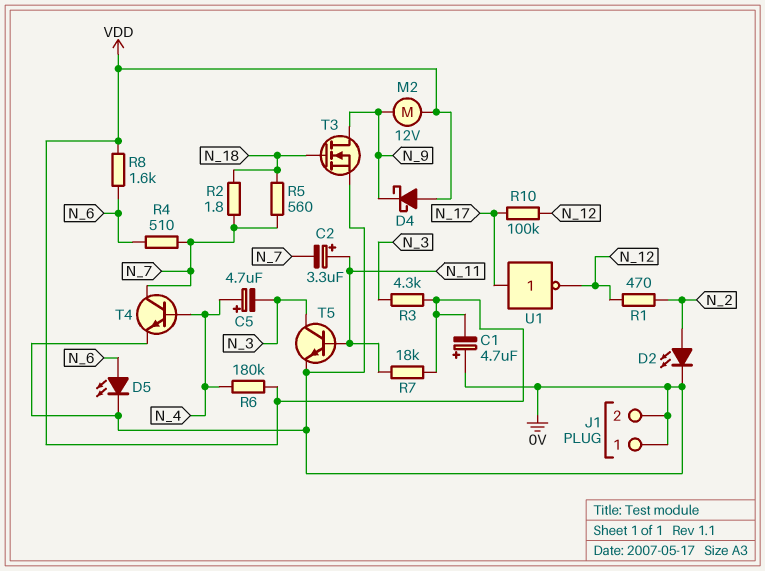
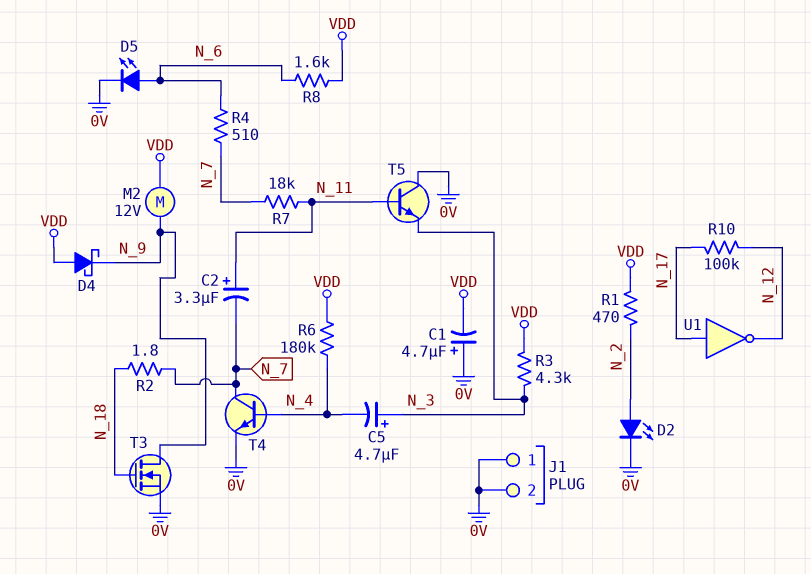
C5: 4.7uF (plus N_4, minus N_3) -> 4.7uF (plus N_3, minus N_4)
R1: 470 (N_2, N_12) -> 470 (N_2, VDD)
R5: 560 (N_7, N_18) -> none
R7: 18k (N_11, VDD) -> 18k (N_7, N_11)
T5: NPN (B N_11, C N_3, E 0V) -> NPN (B N_11, C 0V, E N_3)

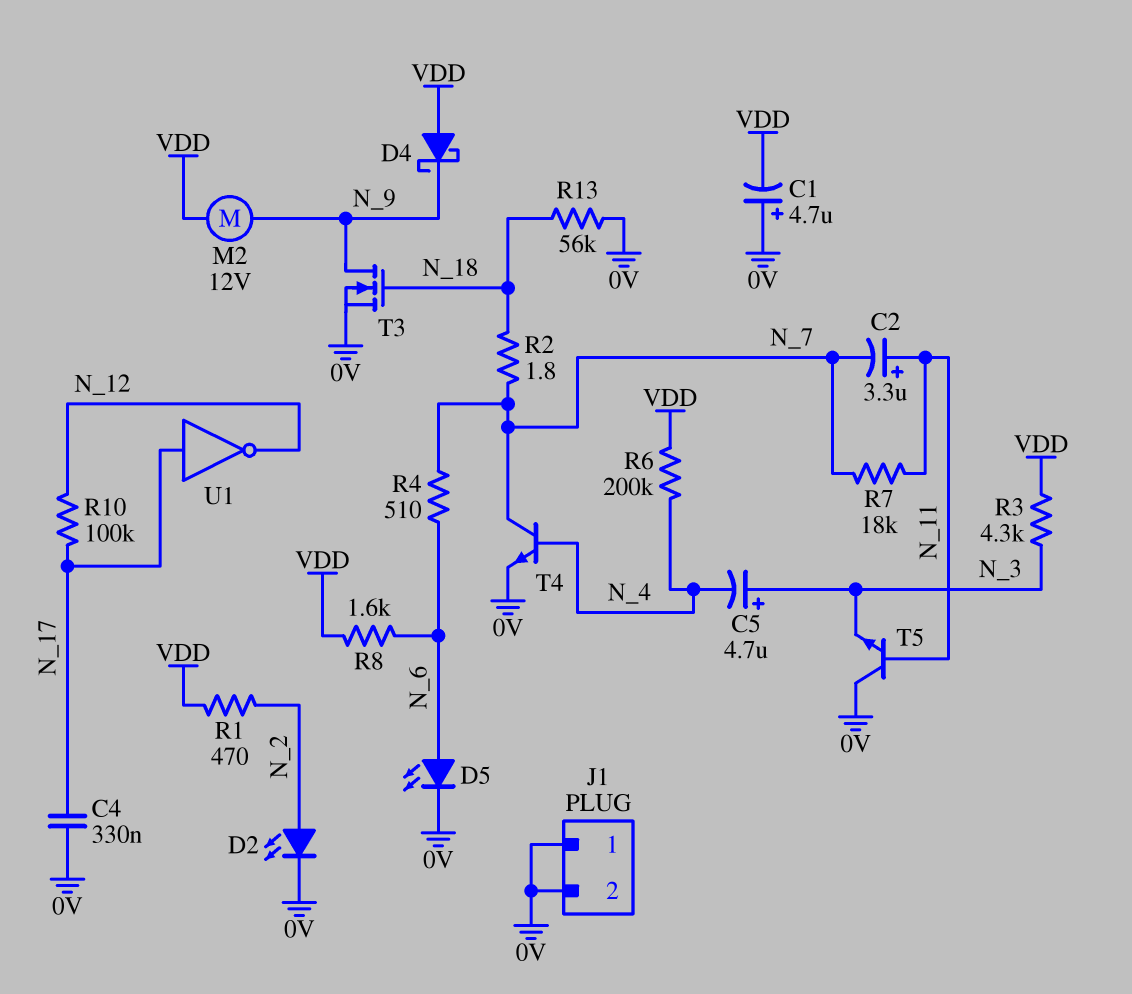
C4: none -> 330nF (0V, N_17)
R6: 180k (N_4, VDD) -> 200k (N_4, VDD)
R13: none -> 56k (0V, N_18)

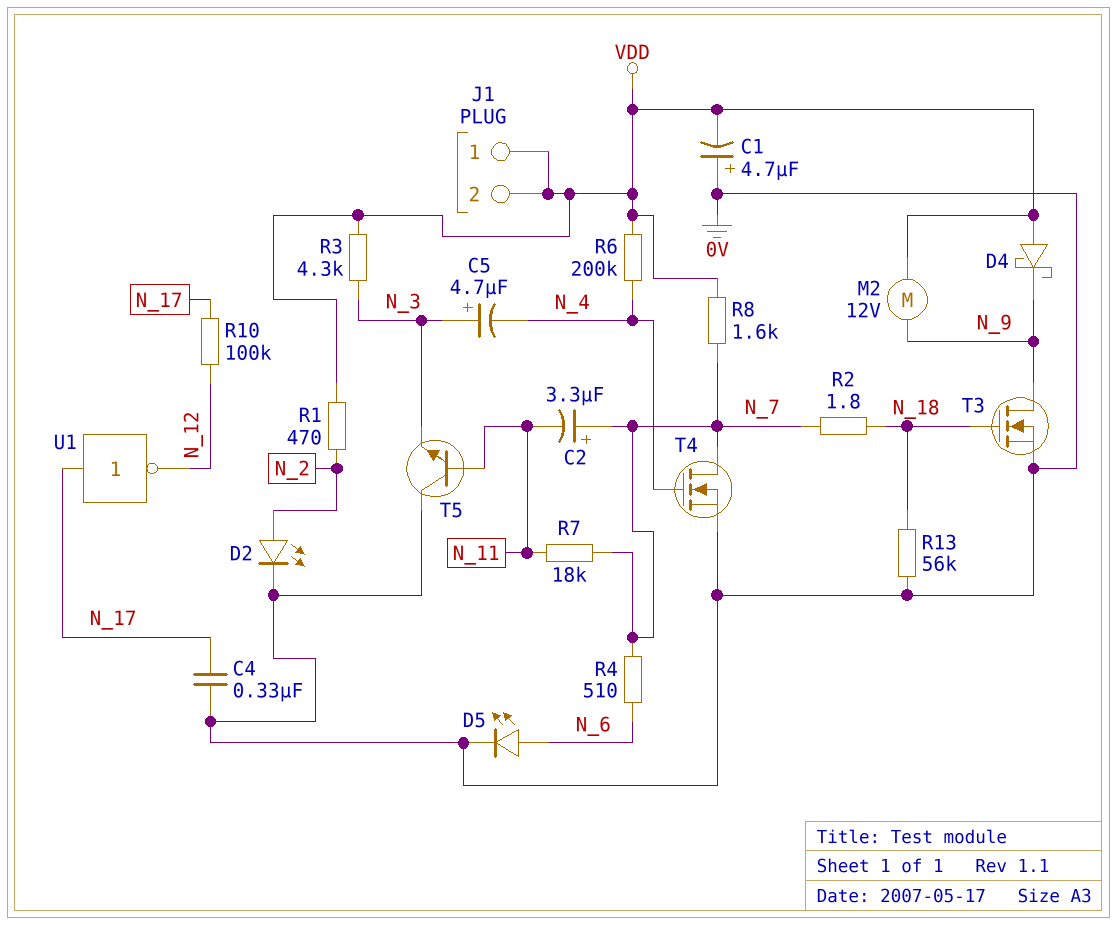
C2: 3.3uF (plus N_11, minus N_7) -> 3.3uF (plus N_7, minus N_11)
J1 pin 1: 0V -> VDD
J1 pin 2: 0V -> VDD
R8: 1.6k (N_6, VDD) -> 1.6k (N_7, VDD)
T4: NPN (B N_4, C N_7, E 0V) -> NMOS (G N_4, D N_7, S 0V)

